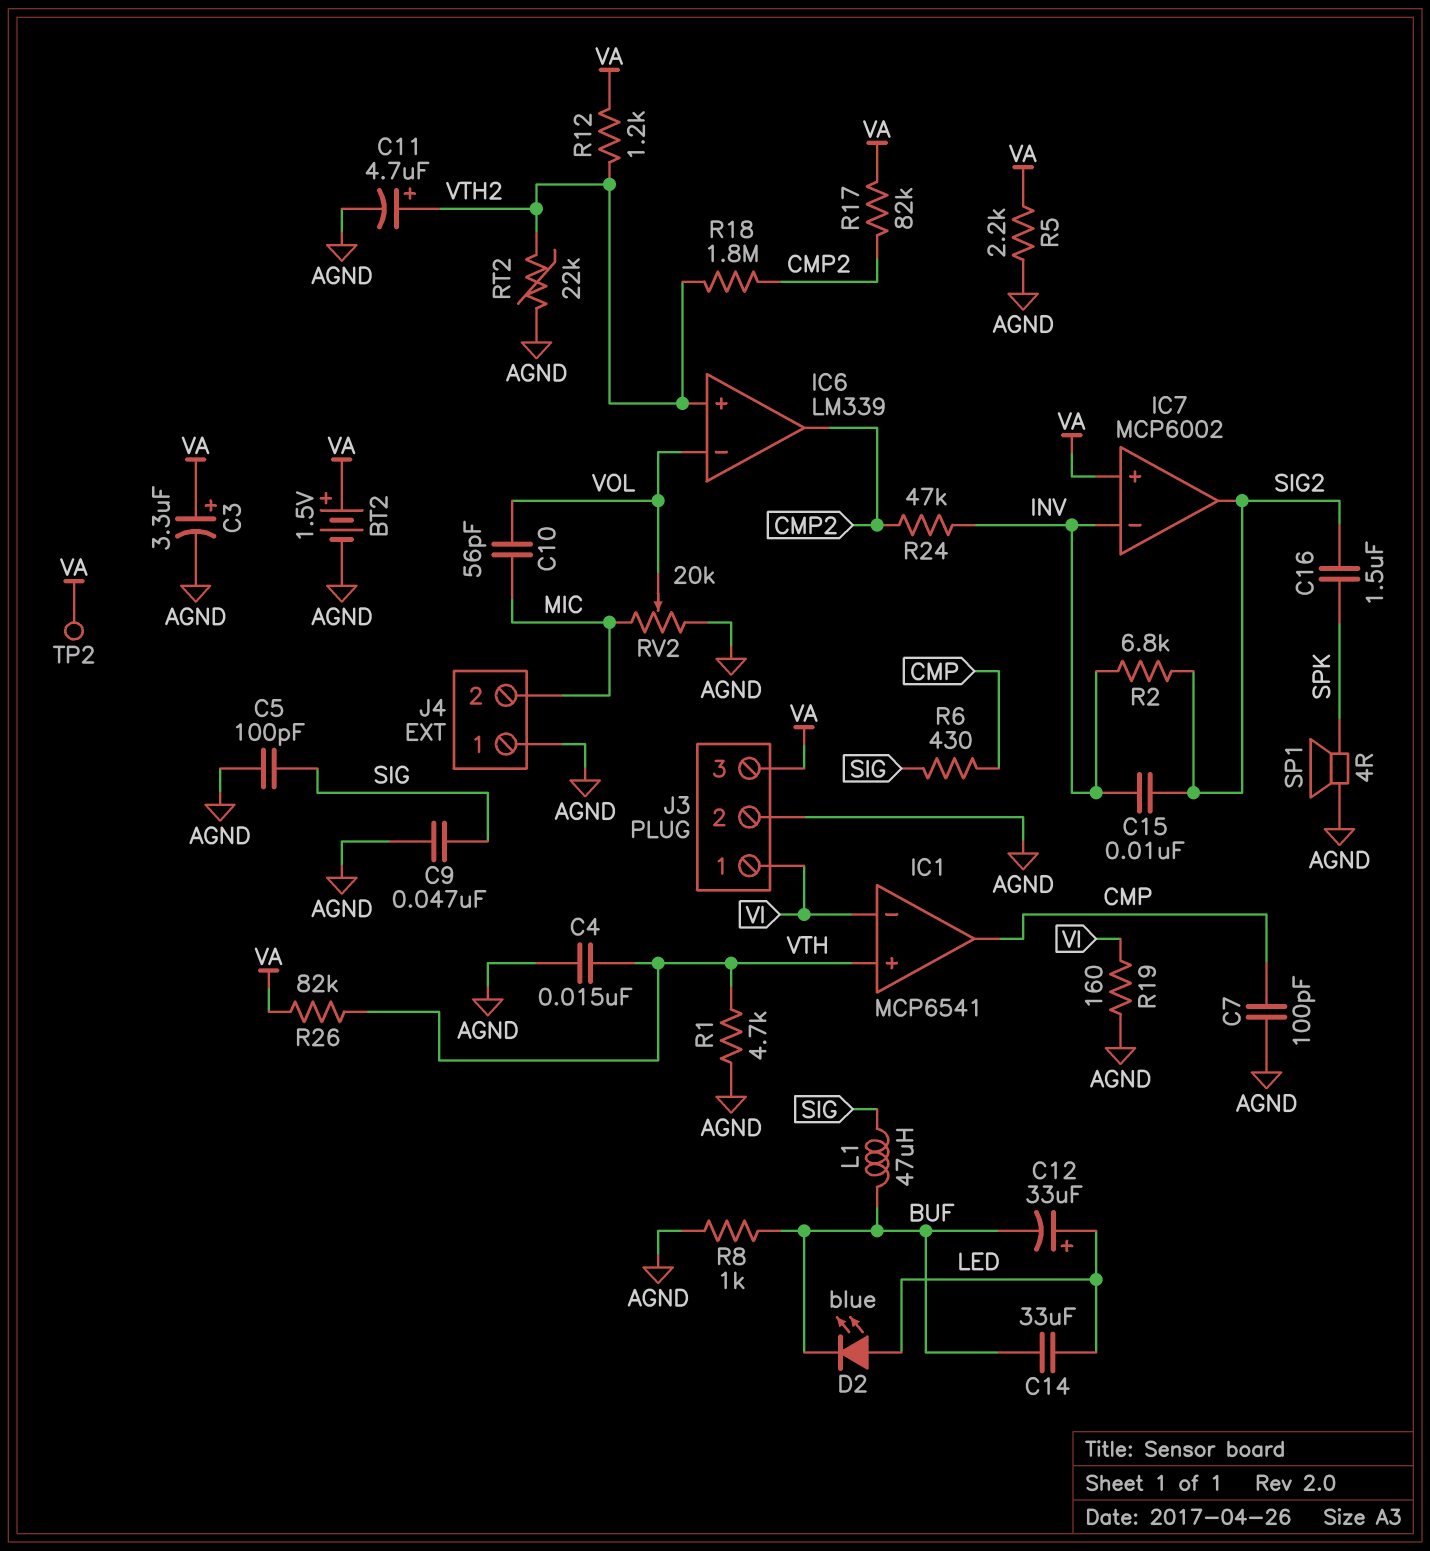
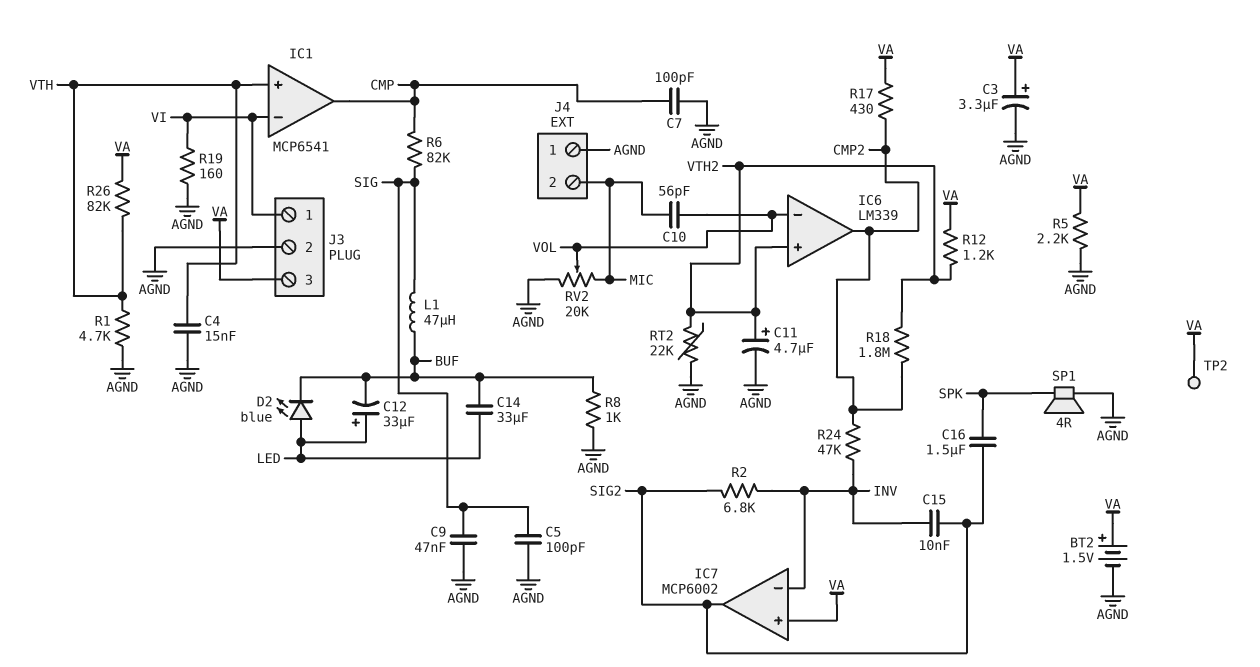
R6: 430 (CMP, SIG) -> 82k (CMP, SIG)
R17: 82k (CMP2, VA) -> 430 (CMP2, VA)

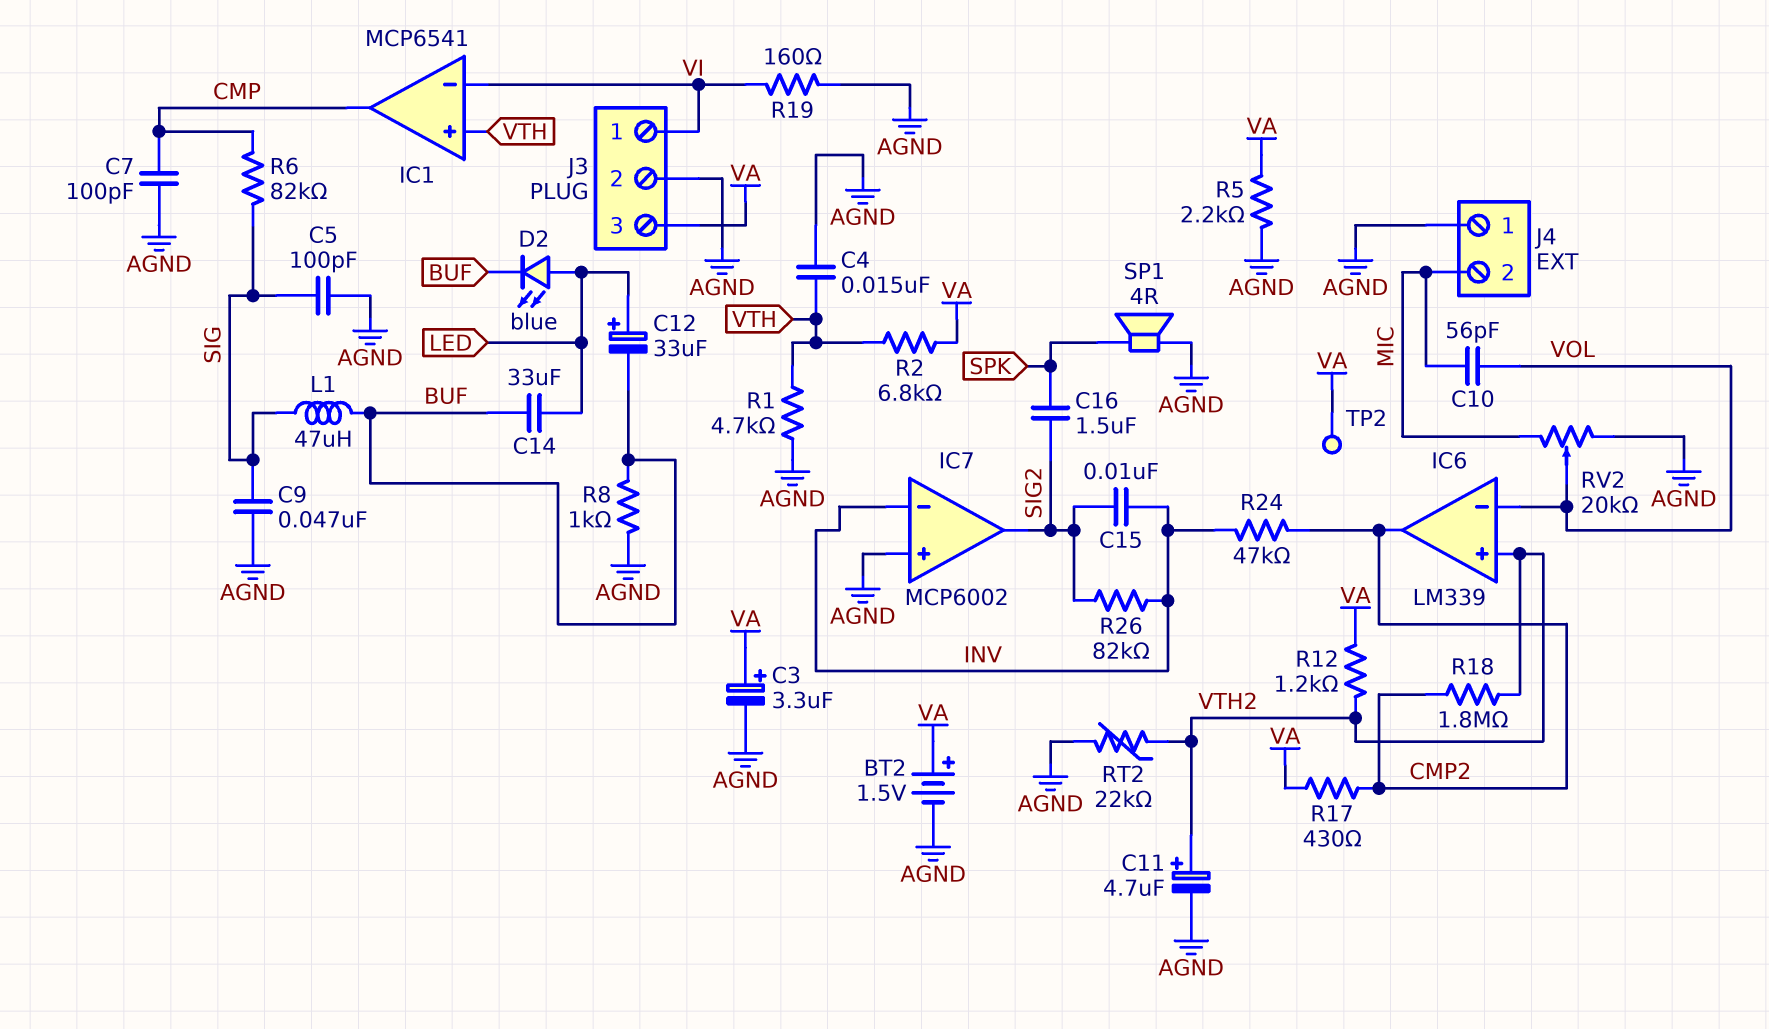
IC7 pin in+: VA -> AGND
R2: 6.8k (INV, SIG2) -> 6.8k (VA, VTH)
R26: 82k (VA, VTH) -> 82k (INV, SIG2)

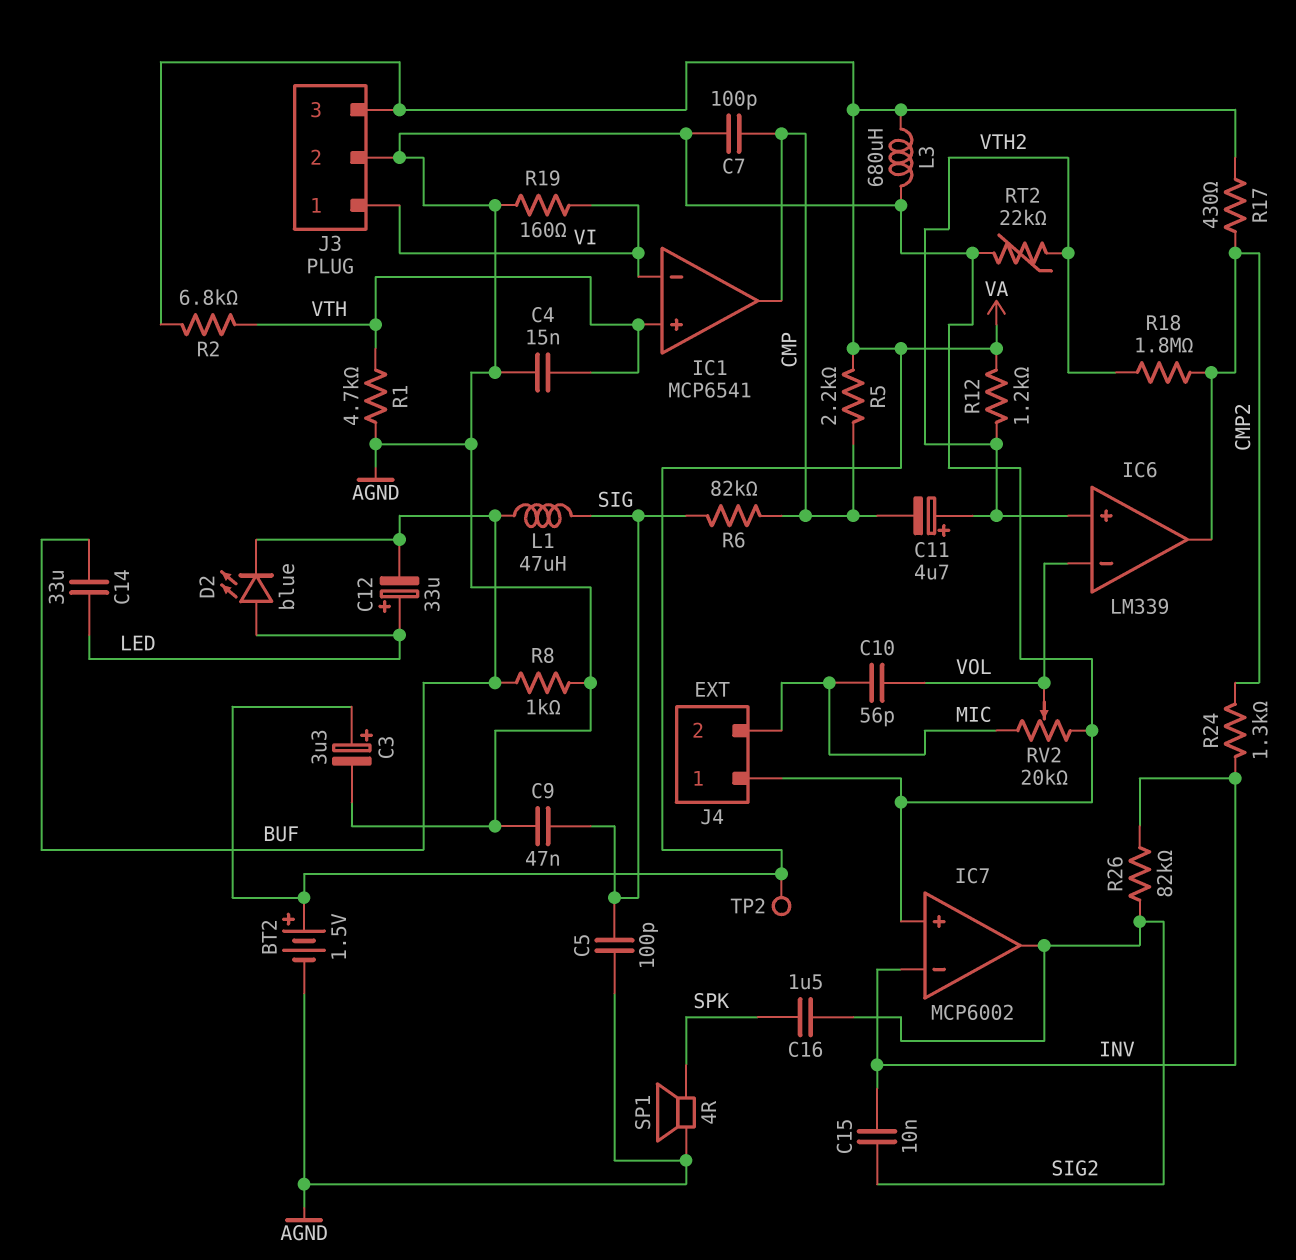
C11: 4.7uF (plus VTH2, minus AGND) -> 4.7uF (plus VTH2, minus CMP)
L3: none -> 680uH (AGND, VA)
R5: 2.2k (AGND, VA) -> 2.2k (CMP, VA)
R24: 47k (CMP2, INV) -> 1.3k (CMP2, INV)

